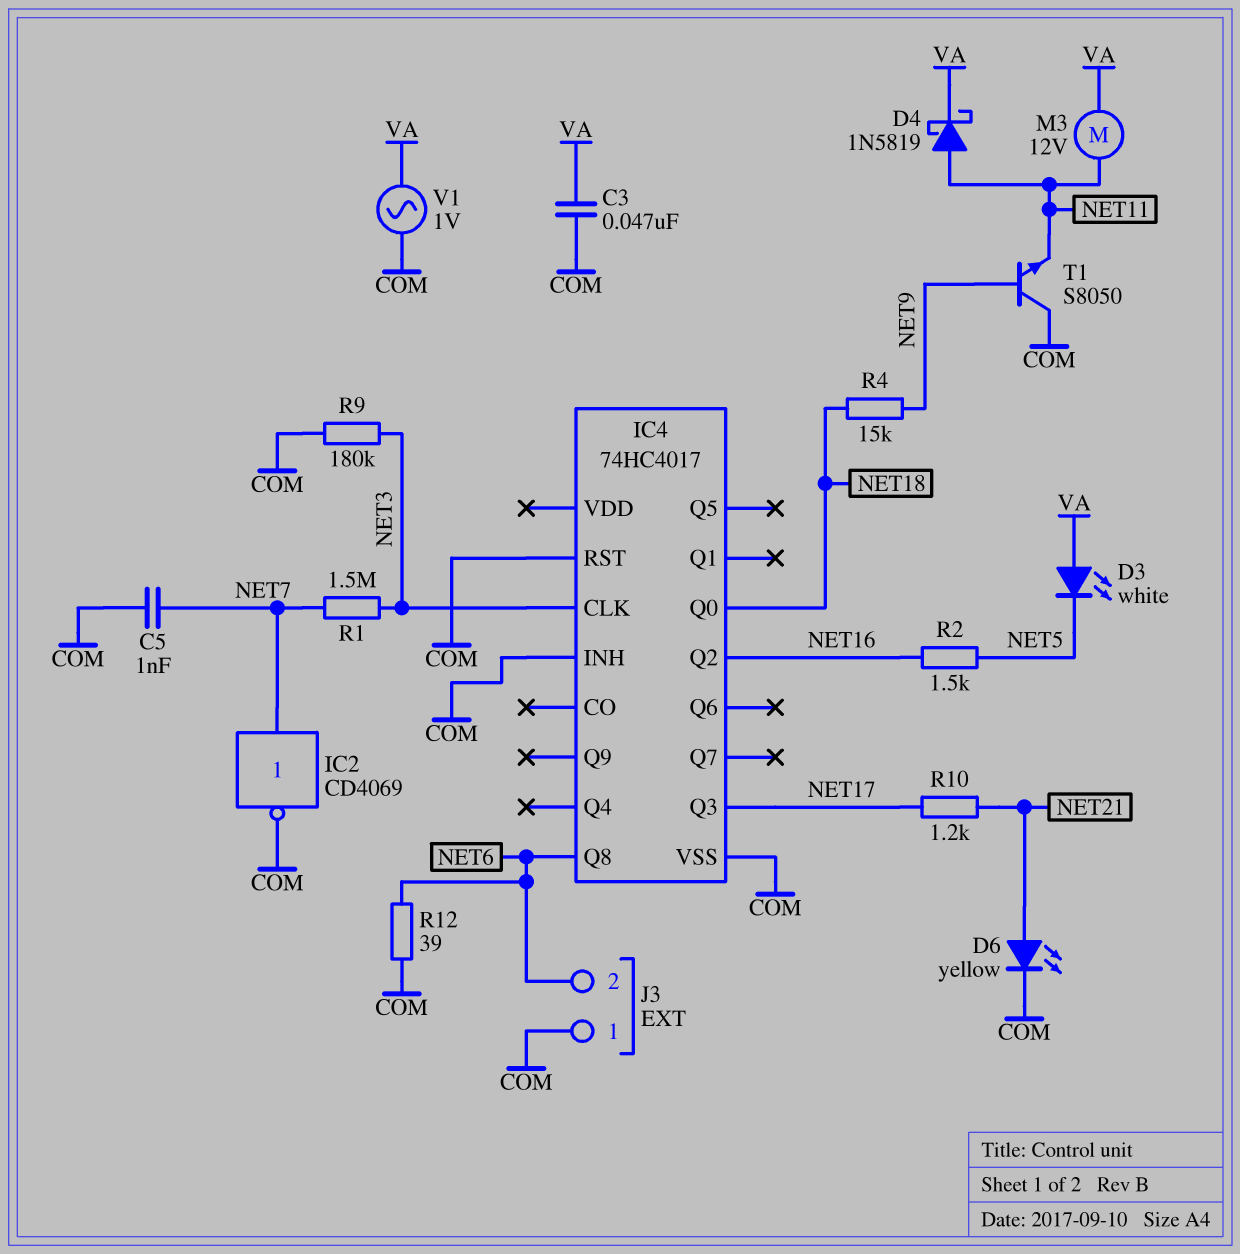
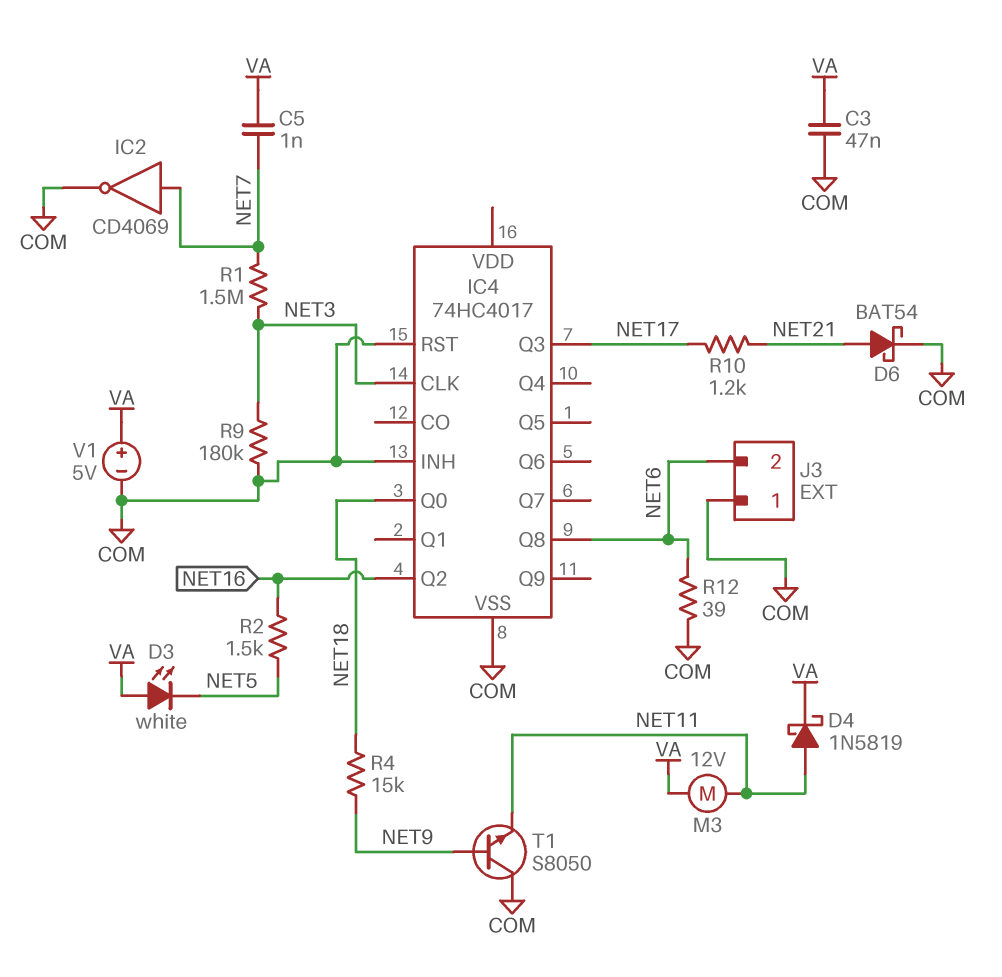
C5: 1nF (COM, NET7) -> 1nF (NET7, VA)
D6: LED yellow (A NET21, K COM) -> schottky BAT54 (A NET21, K COM)
V1: AC 1V (COM, VA) -> 5V (plus VA, minus COM)

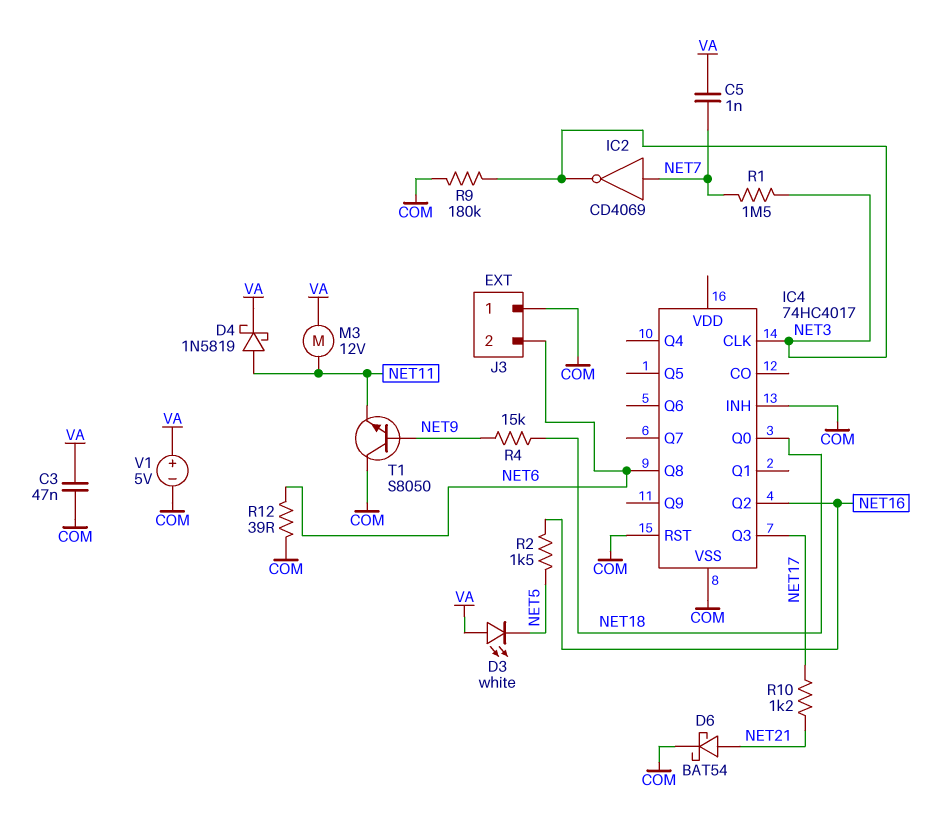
IC2: NOT CD4069 (in NET7, out COM) -> NOT CD4069 (in NET7, out NET3)

